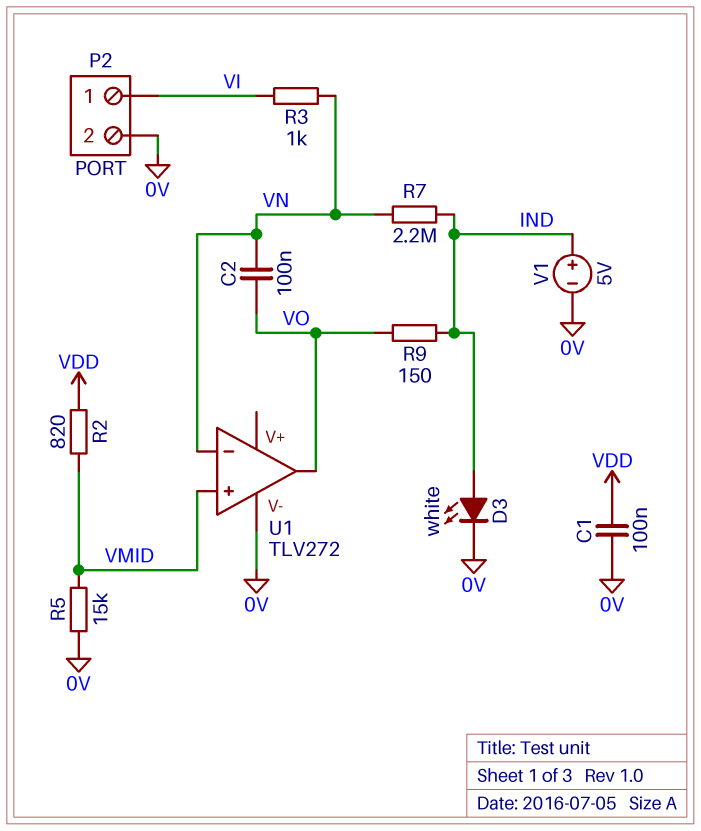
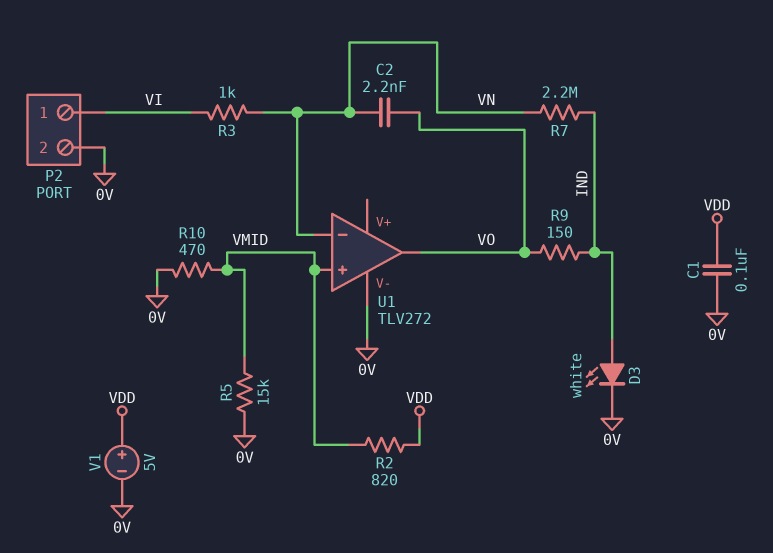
C2: 100nF (VN, VO) -> 2.2nF (VN, VO)
R10: none -> 470 (0V, VMID)
V1: 5V (plus IND, minus 0V) -> 5V (plus VDD, minus 0V)

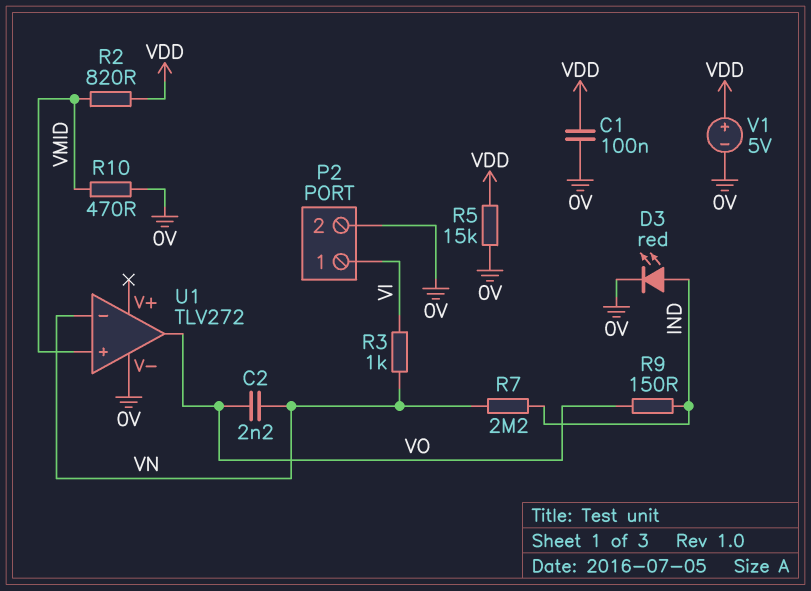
D3: LED white (A IND, K 0V) -> LED red (A IND, K 0V)
R5: 15k (0V, VMID) -> 15k (0V, VDD)

